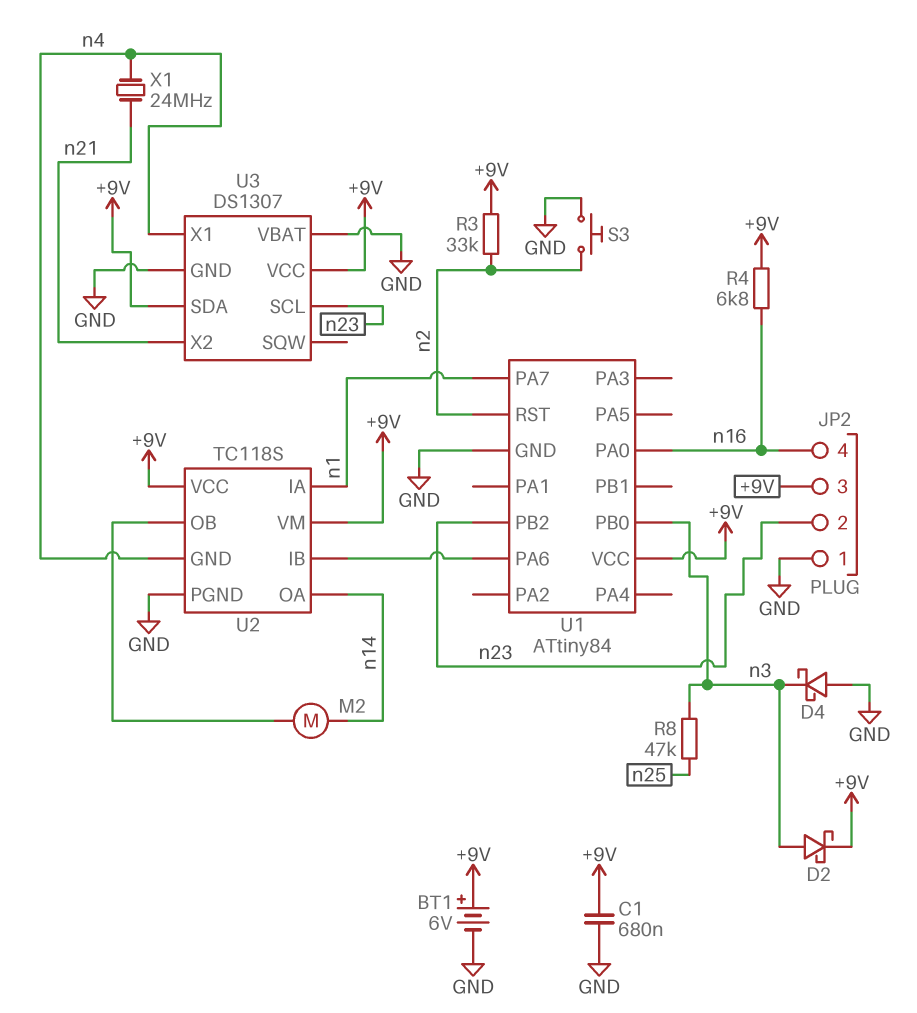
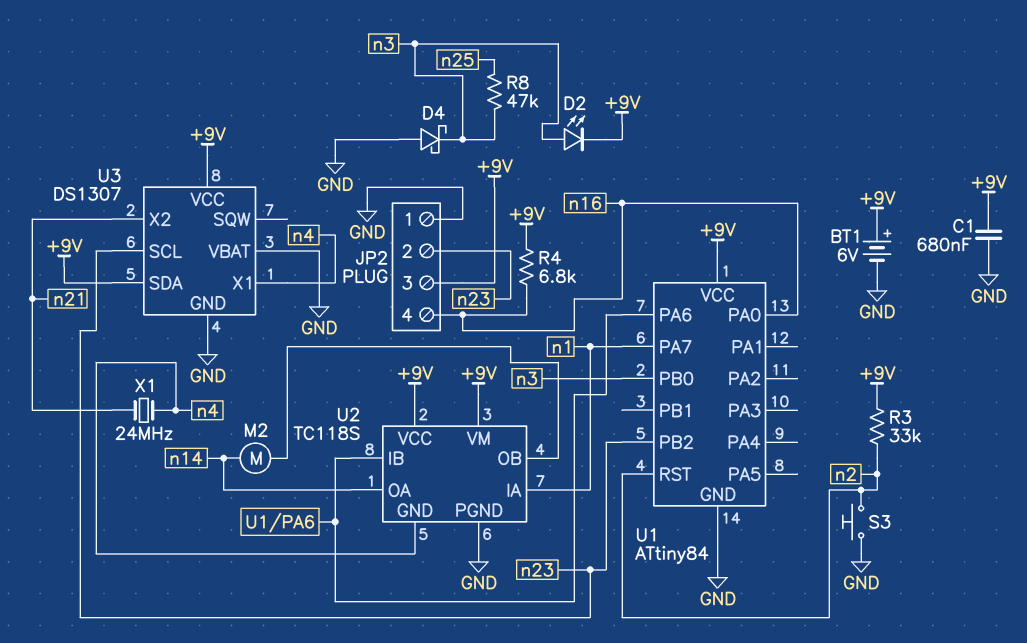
D2: schottky (A n3, K +9V) -> LED (A n3, K +9V)

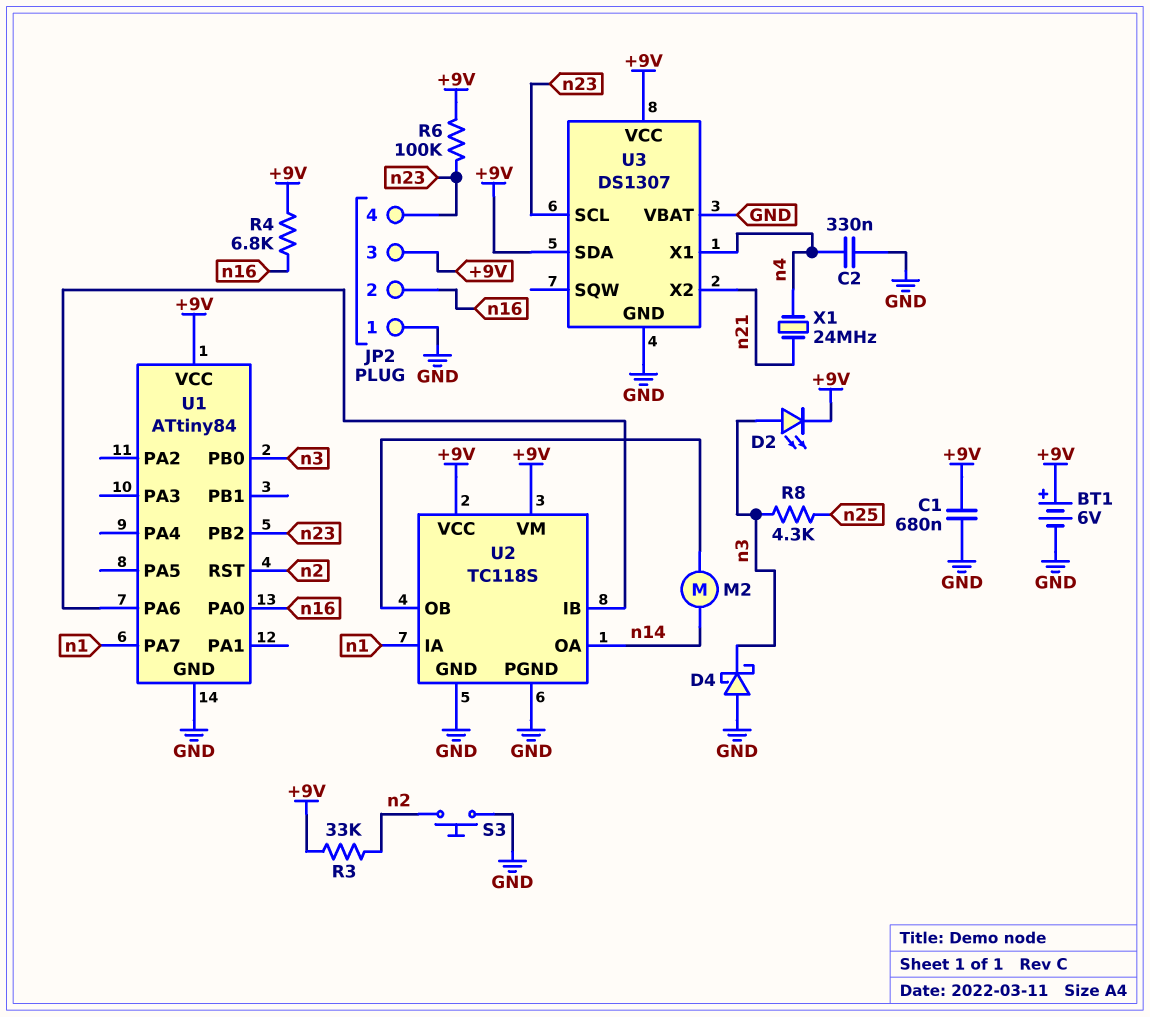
C2: none -> 330nF (GND, n4)
JP2 pin 2: n23 -> n16
JP2 pin 4: n16 -> n23
R6: none -> 100k (+9V, n23)
R8: 47k (n3, n25) -> 4.3k (n3, n25)
U2 pin GND: n4 -> GND

